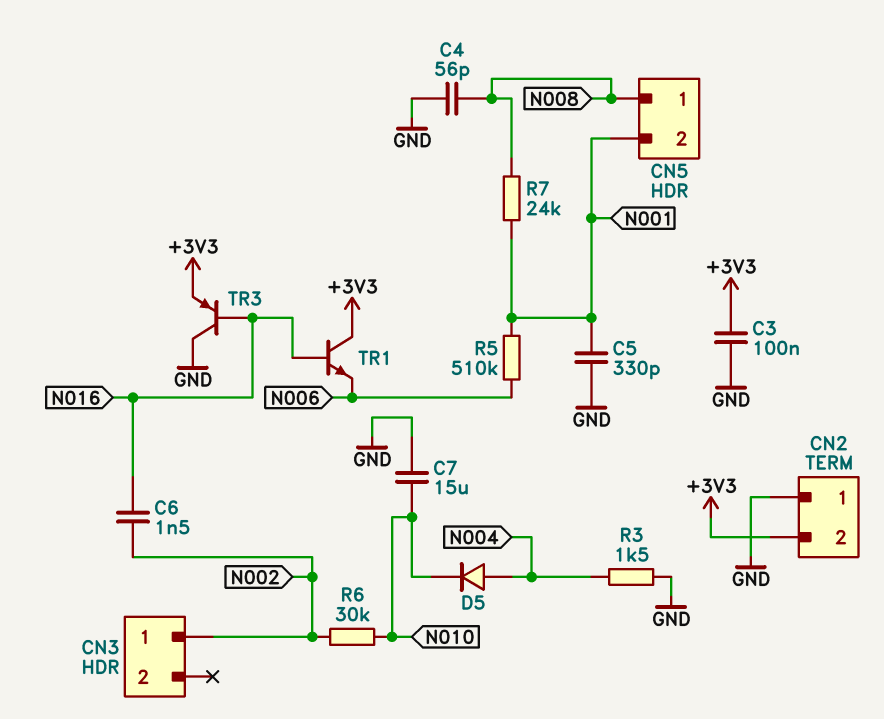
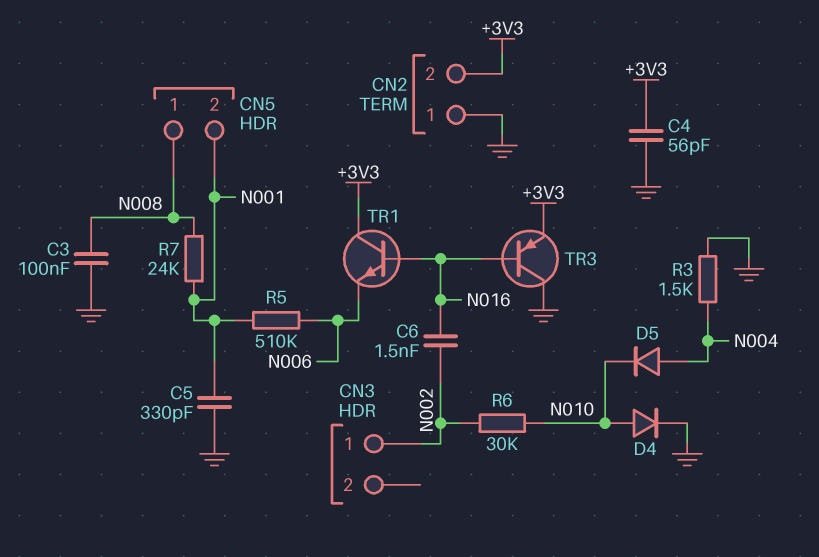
C3: 100nF (+3V3, GND) -> 100nF (GND, N008)
C4: 56pF (GND, N008) -> 56pF (+3V3, GND)
C7: 15uF (GND, N010) -> none
D4: none -> diode (A N010, K GND)

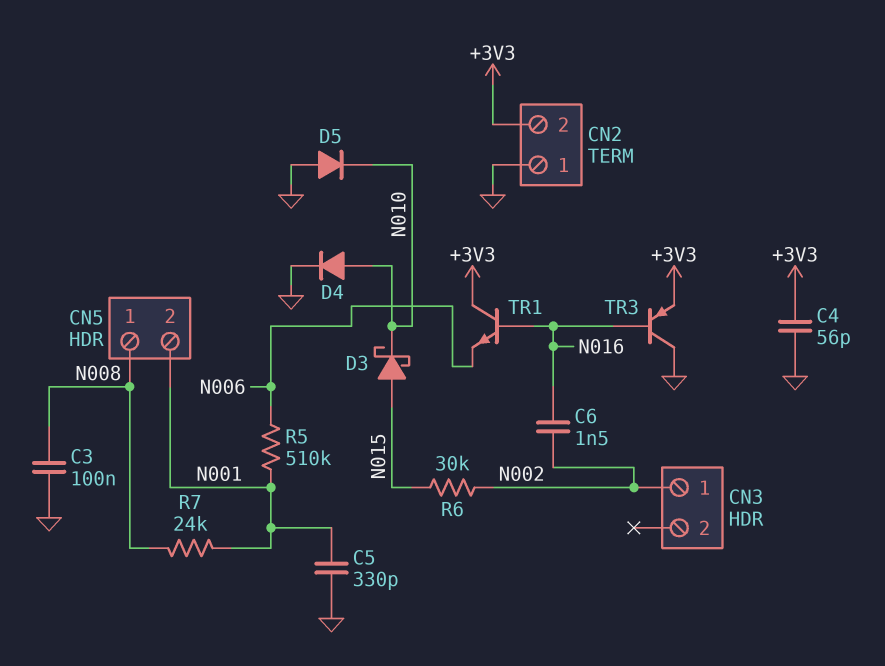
D3: none -> schottky (A N015, K N010)
D5: diode (A N004, K N010) -> diode (A GND, K N010)
R3: 1.5k (GND, N004) -> none
R6: 30k (N002, N010) -> 30k (N002, N015)

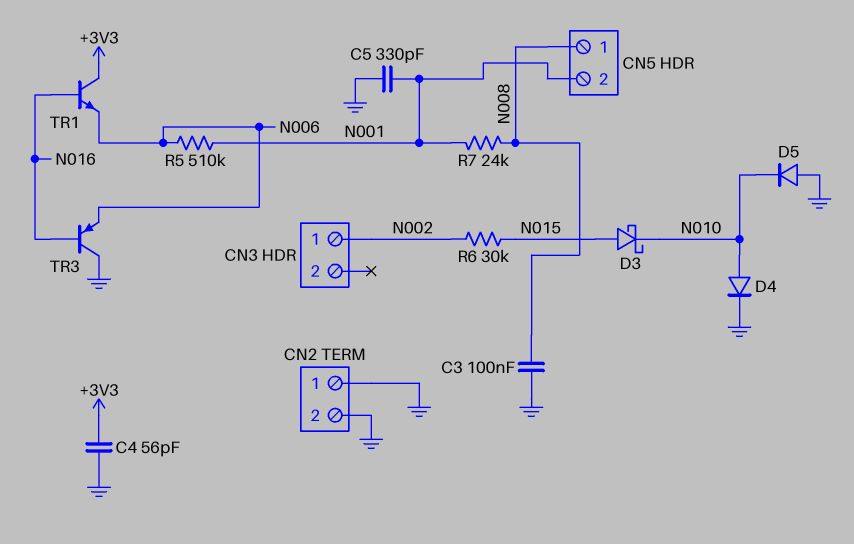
C6: 1.5nF (N002, N016) -> none
CN2 pin 2: +3V3 -> GND
TR3: PNP (B N016, C GND, E +3V3) -> PNP (B N016, C GND, E N006)

